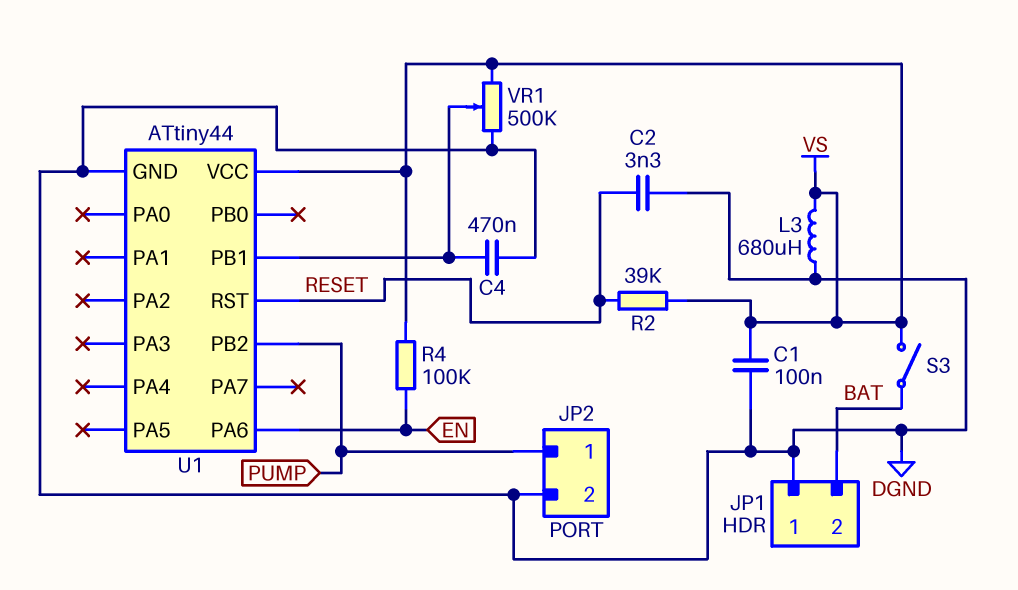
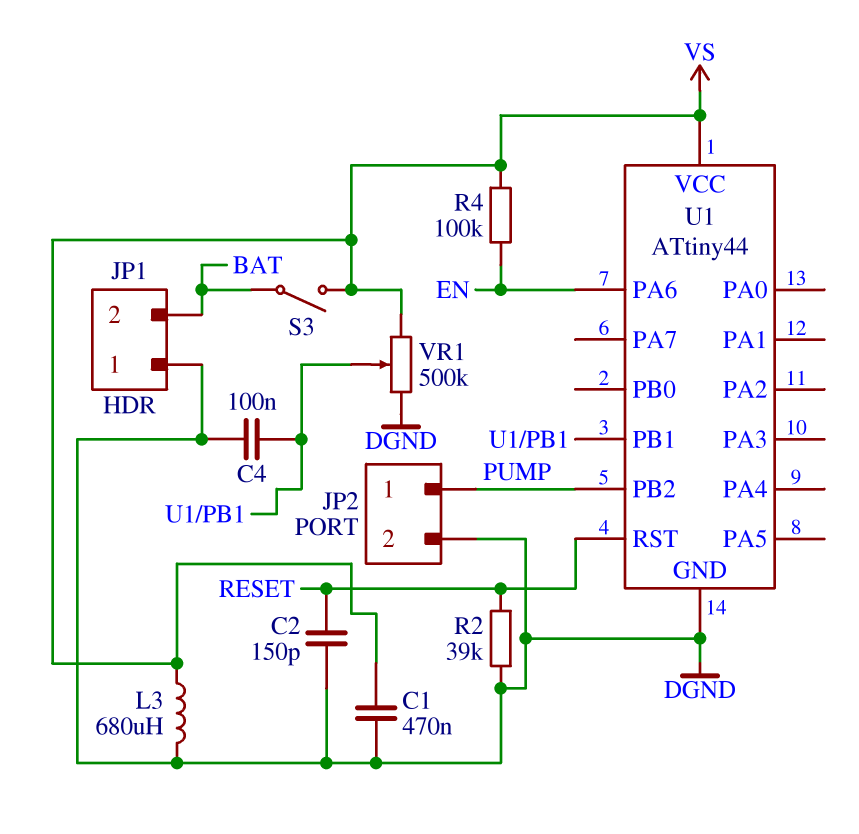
C1: 100nF (DGND, VS) -> 470nF (DGND, VS)
C2: 3.3nF (DGND, RESET) -> 150pF (DGND, RESET)
C4: 470nF (DGND, U1/PB1) -> 100nF (DGND, U1/PB1)
R2: 39k (RESET, VS) -> 39k (DGND, RESET)

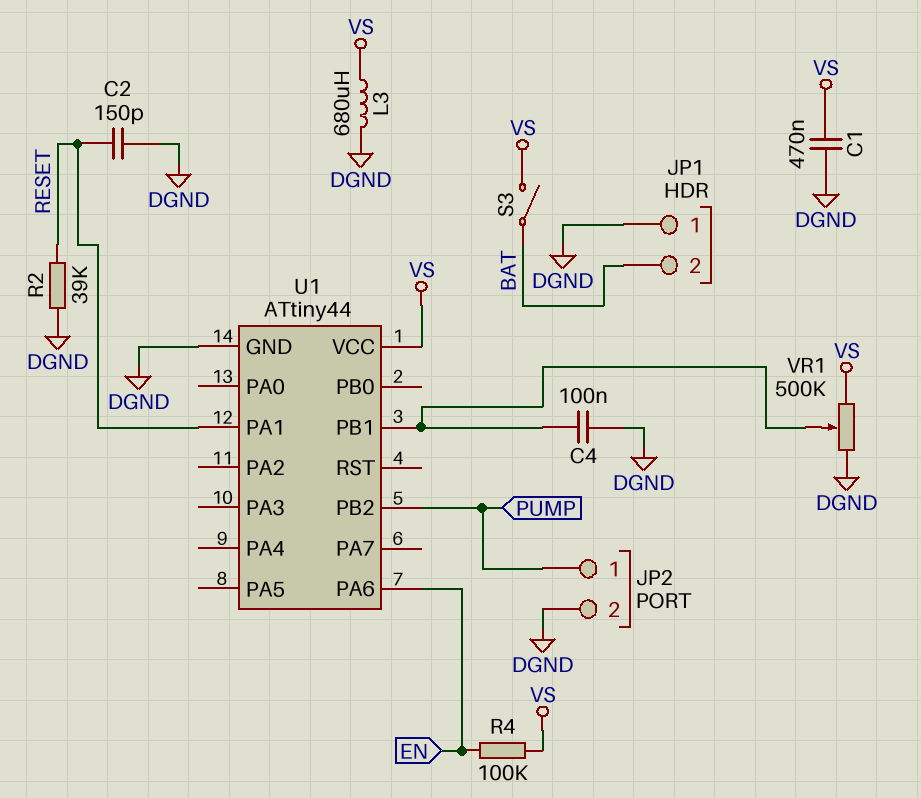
U1 pin PA1: none -> RESET
U1 pin RST: RESET -> none

